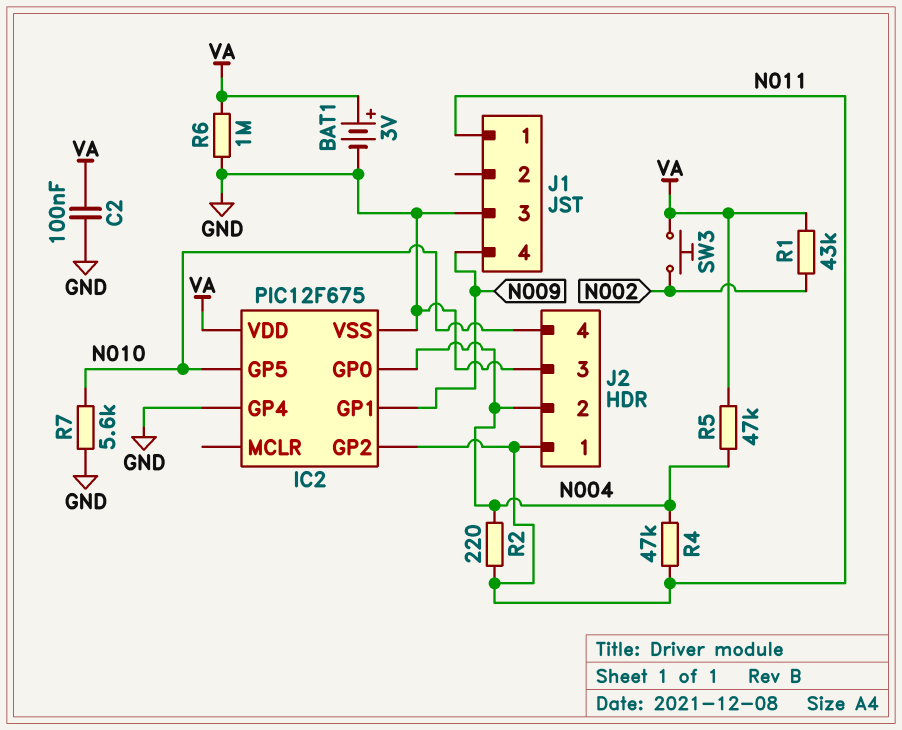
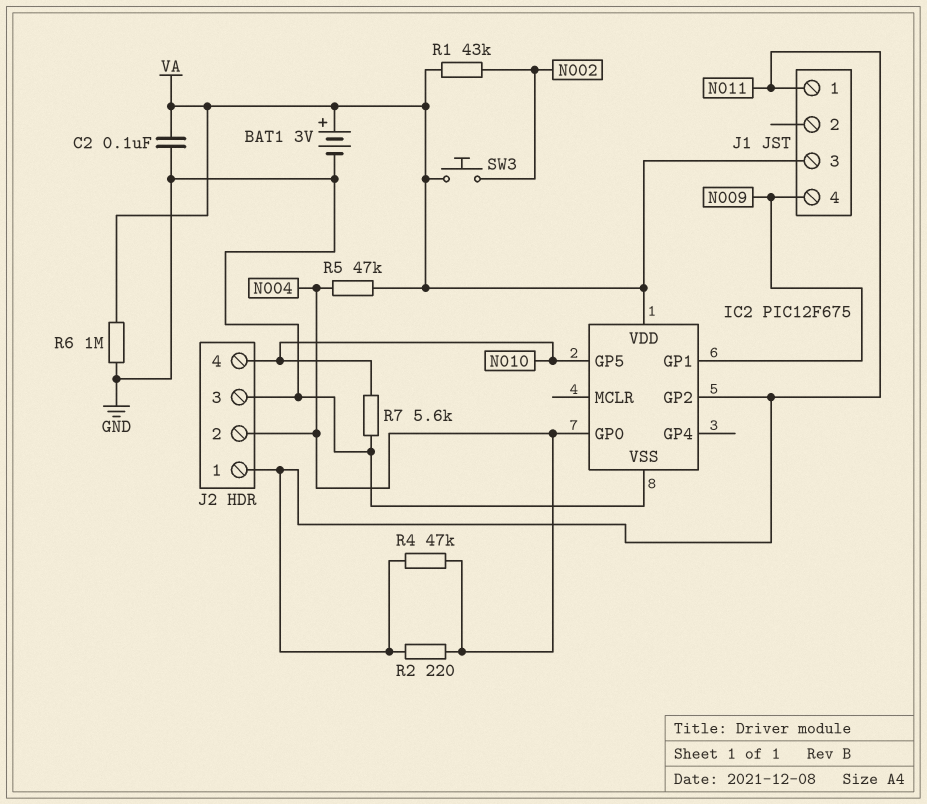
IC2 pin GP4: GND -> none
J1 pin 3: GND -> VA

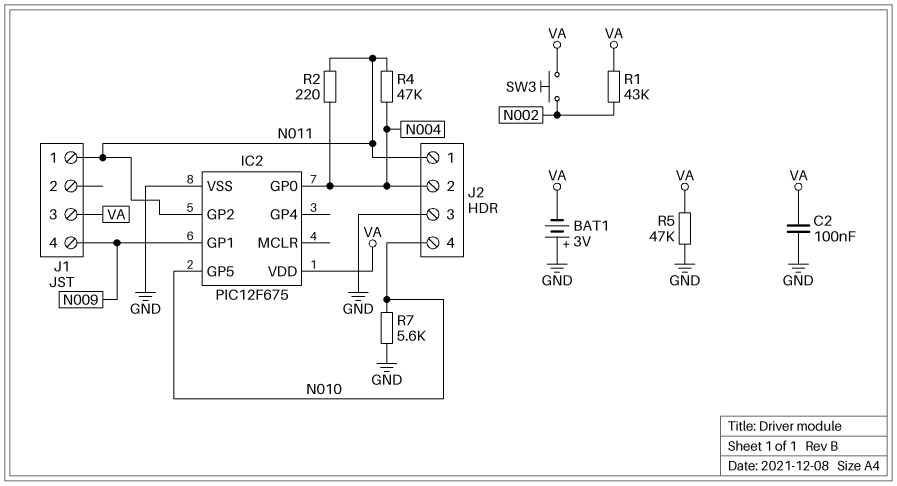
BAT1: 3V (plus VA, minus GND) -> 3V (plus GND, minus VA)
R5: 47k (N004, VA) -> 47k (GND, VA)
R6: 1M (GND, VA) -> none

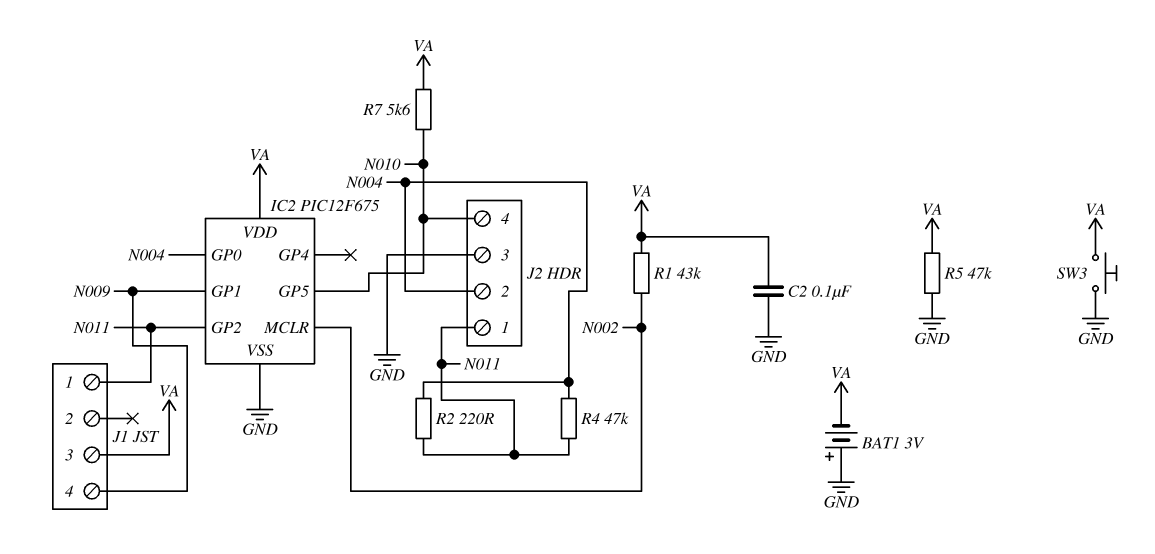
IC2 pin MCLR: none -> N002
R7: 5.6k (GND, N010) -> 5.6k (N010, VA)
SW3: button (N002, VA) -> button (GND, VA)

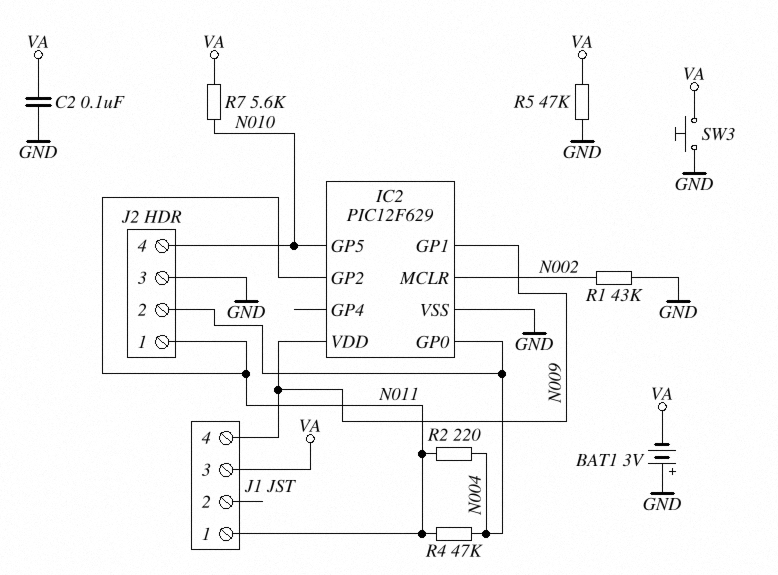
IC2: PIC12F675 -> PIC12F629
IC2 pin VDD: VA -> N009
R1: 43k (N002, VA) -> 43k (GND, N002)

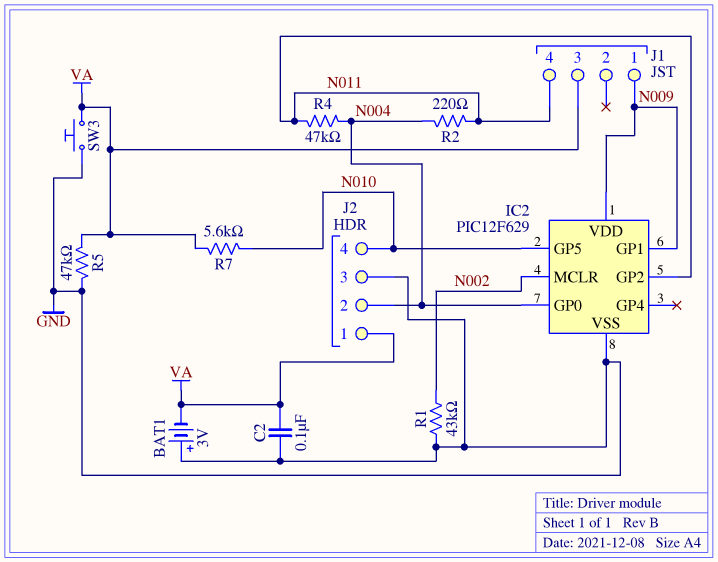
J1 pin 1: N011 -> N009
J1 pin 4: N009 -> N011
J2 pin 1: N011 -> VA

